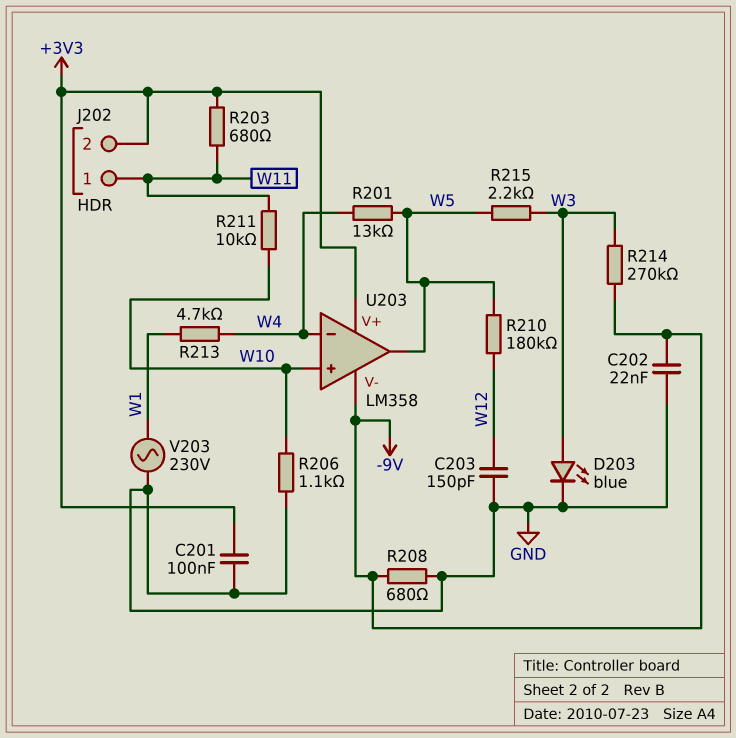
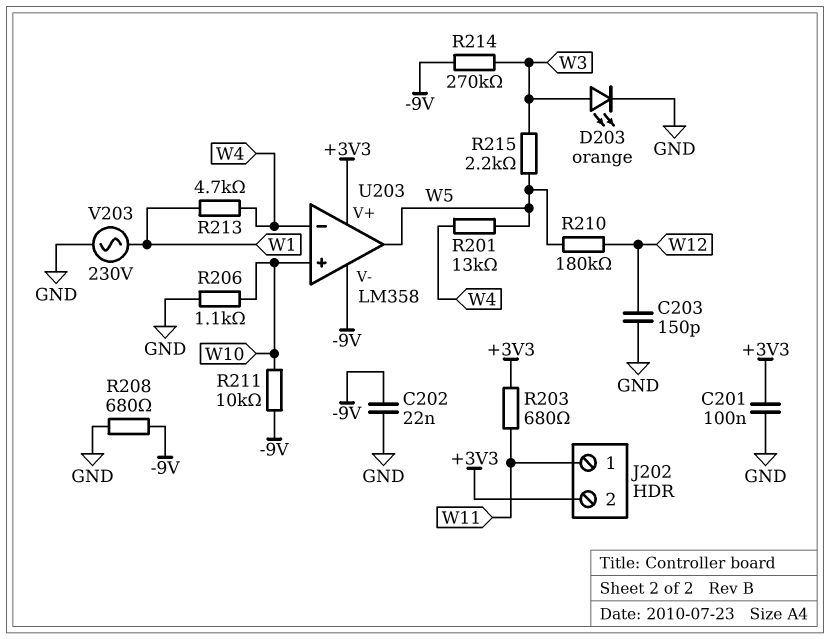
D203: LED blue (A W3, K GND) -> LED orange (A W3, K GND)
R211: 10k (W10, W11) -> 10k (-9V, W10)

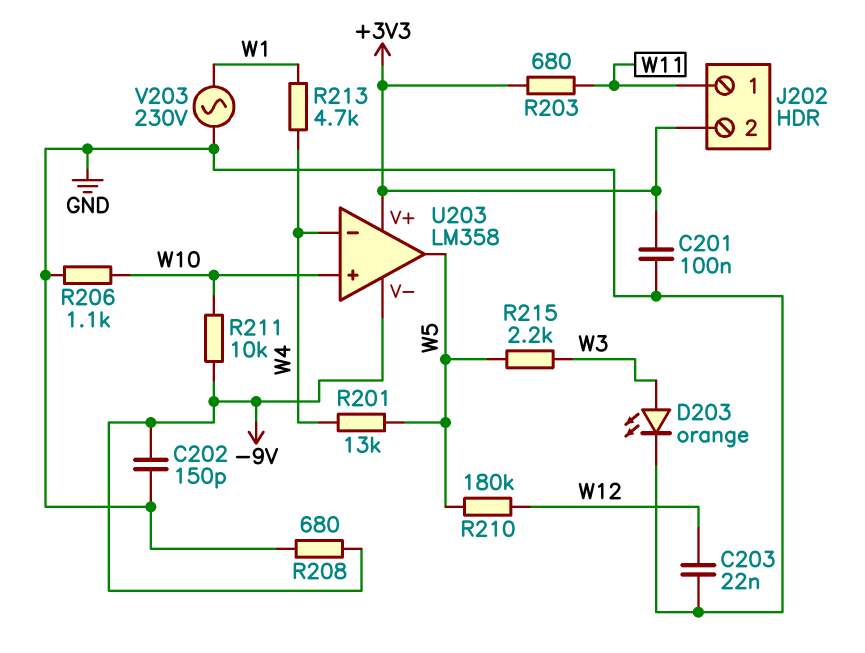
C202: 22nF (-9V, GND) -> 150pF (-9V, GND)
C203: 150pF (GND, W12) -> 22nF (GND, W12)
R214: 270k (-9V, W3) -> none

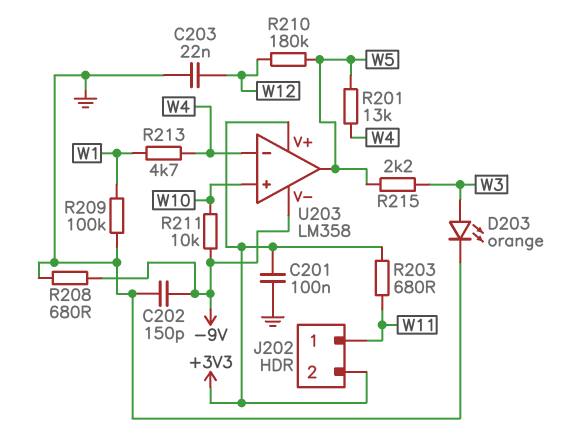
R206: 1.1k (GND, W10) -> none
R209: none -> 100k (GND, W1)
V203: AC 230V (GND, W1) -> none

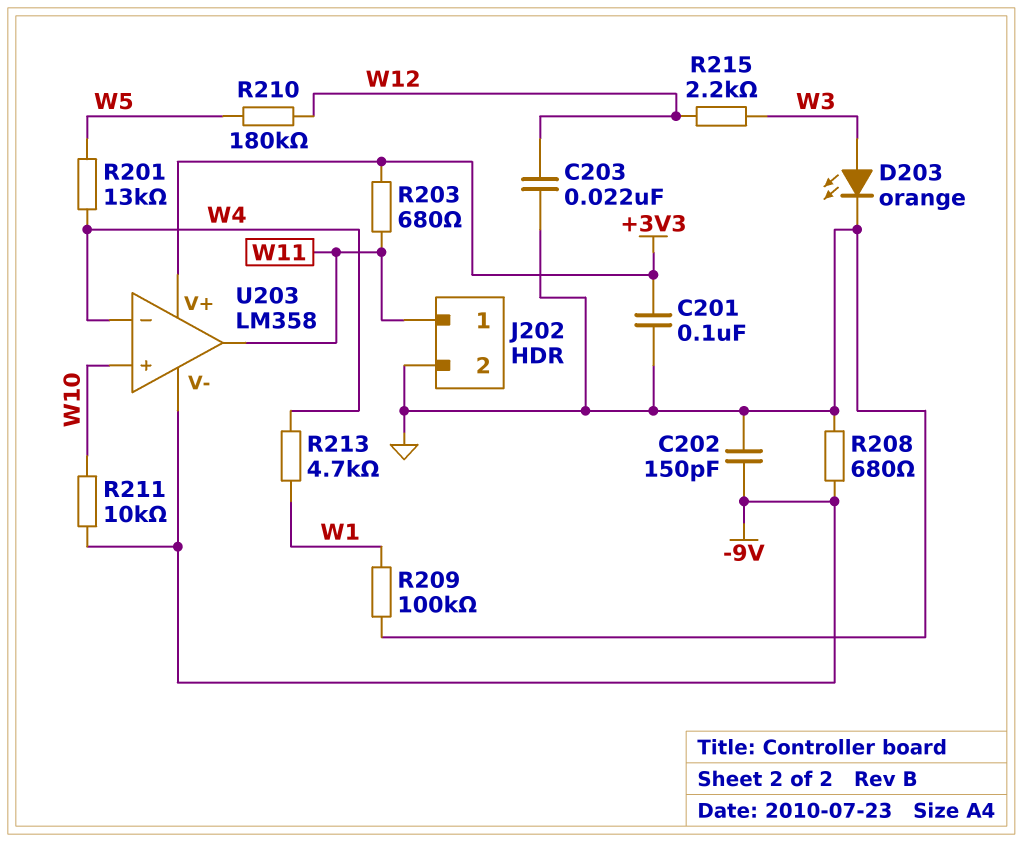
J202 pin 2: +3V3 -> GND
R215: 2.2k (W3, W5) -> 2.2k (W3, W12)
U203 pin out: W5 -> W11

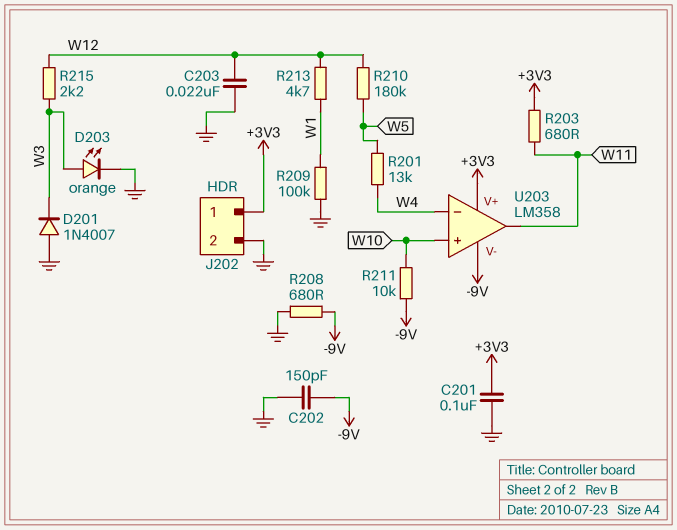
D201: none -> diode 1N4007 (A GND, K W3)
J202 pin 1: W11 -> +3V3
R213: 4.7k (W1, W4) -> 4.7k (W1, W12)

